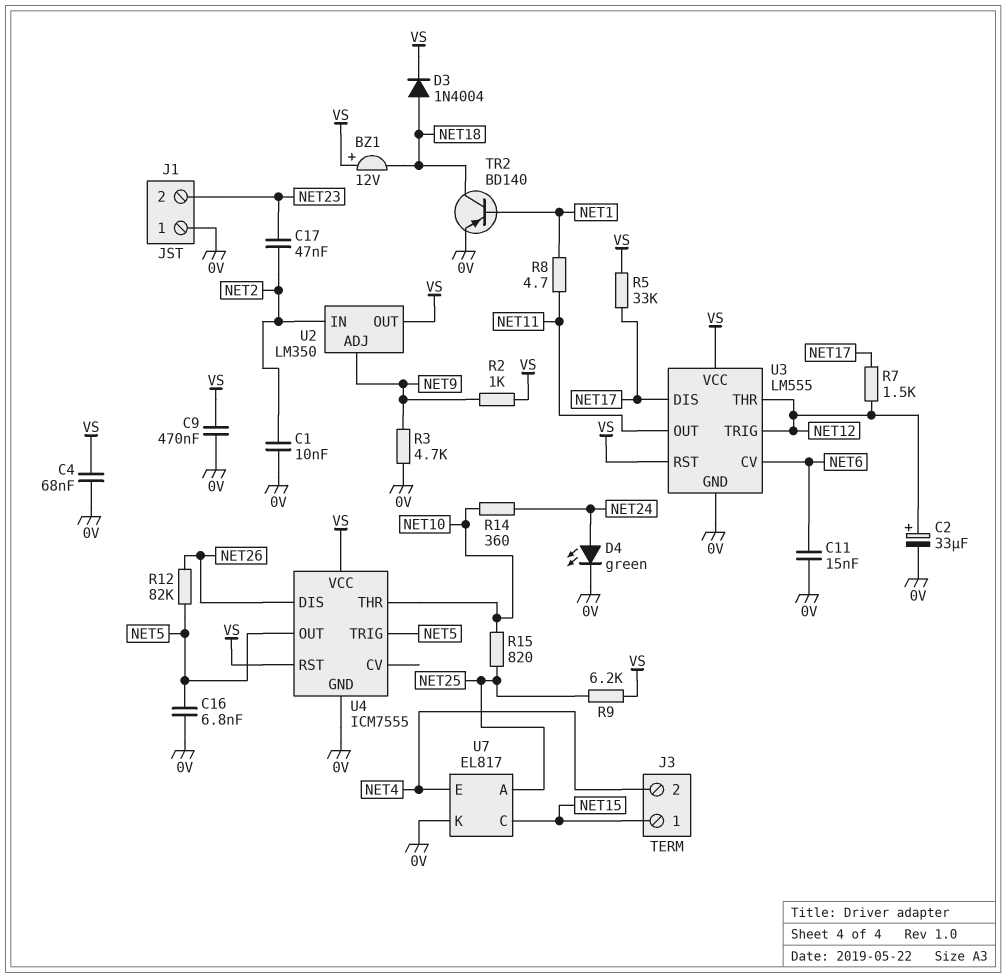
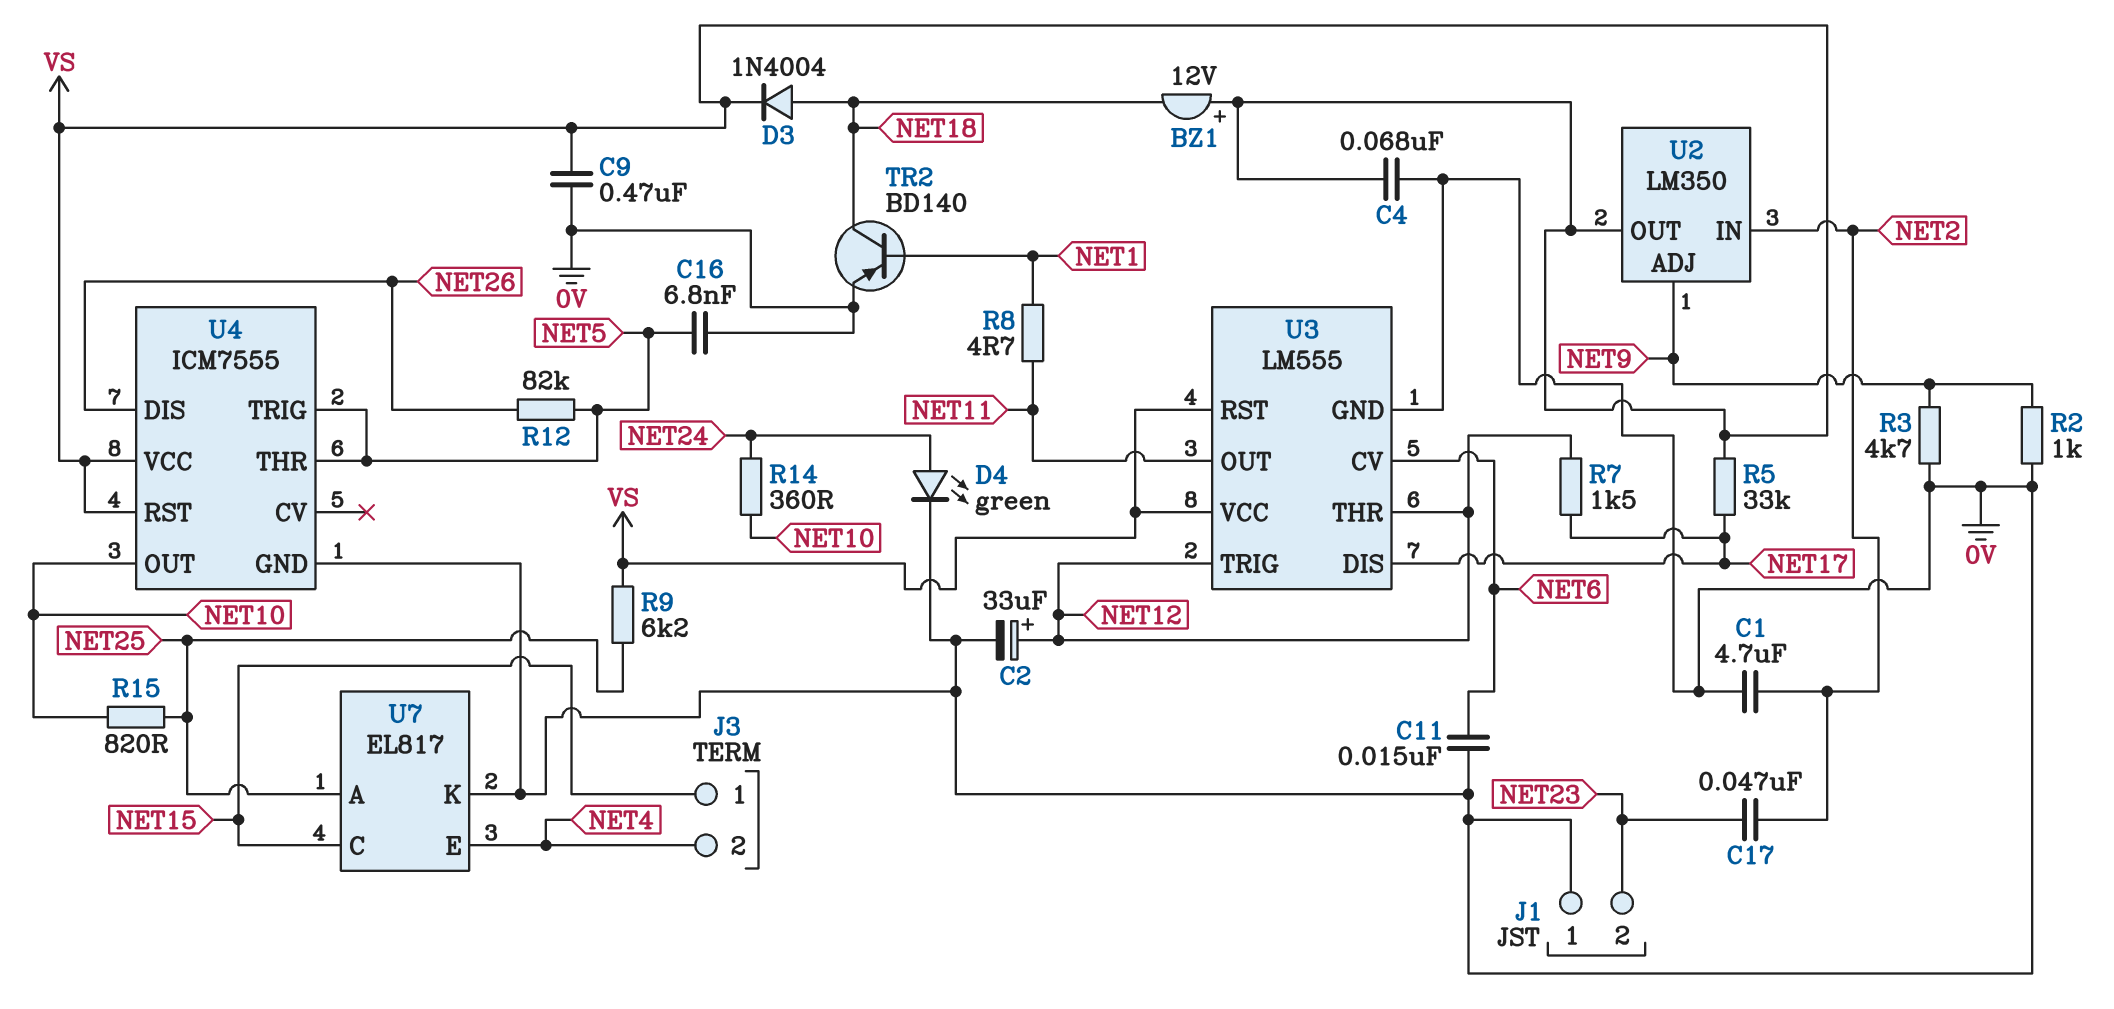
C1: 10nF (0V, NET2) -> 4.7uF (0V, NET2)
R2: 1k (NET9, VS) -> 1k (0V, NET9)
U4 pin OUT: NET5 -> NET10
U4 pin THR: NET10 -> NET5

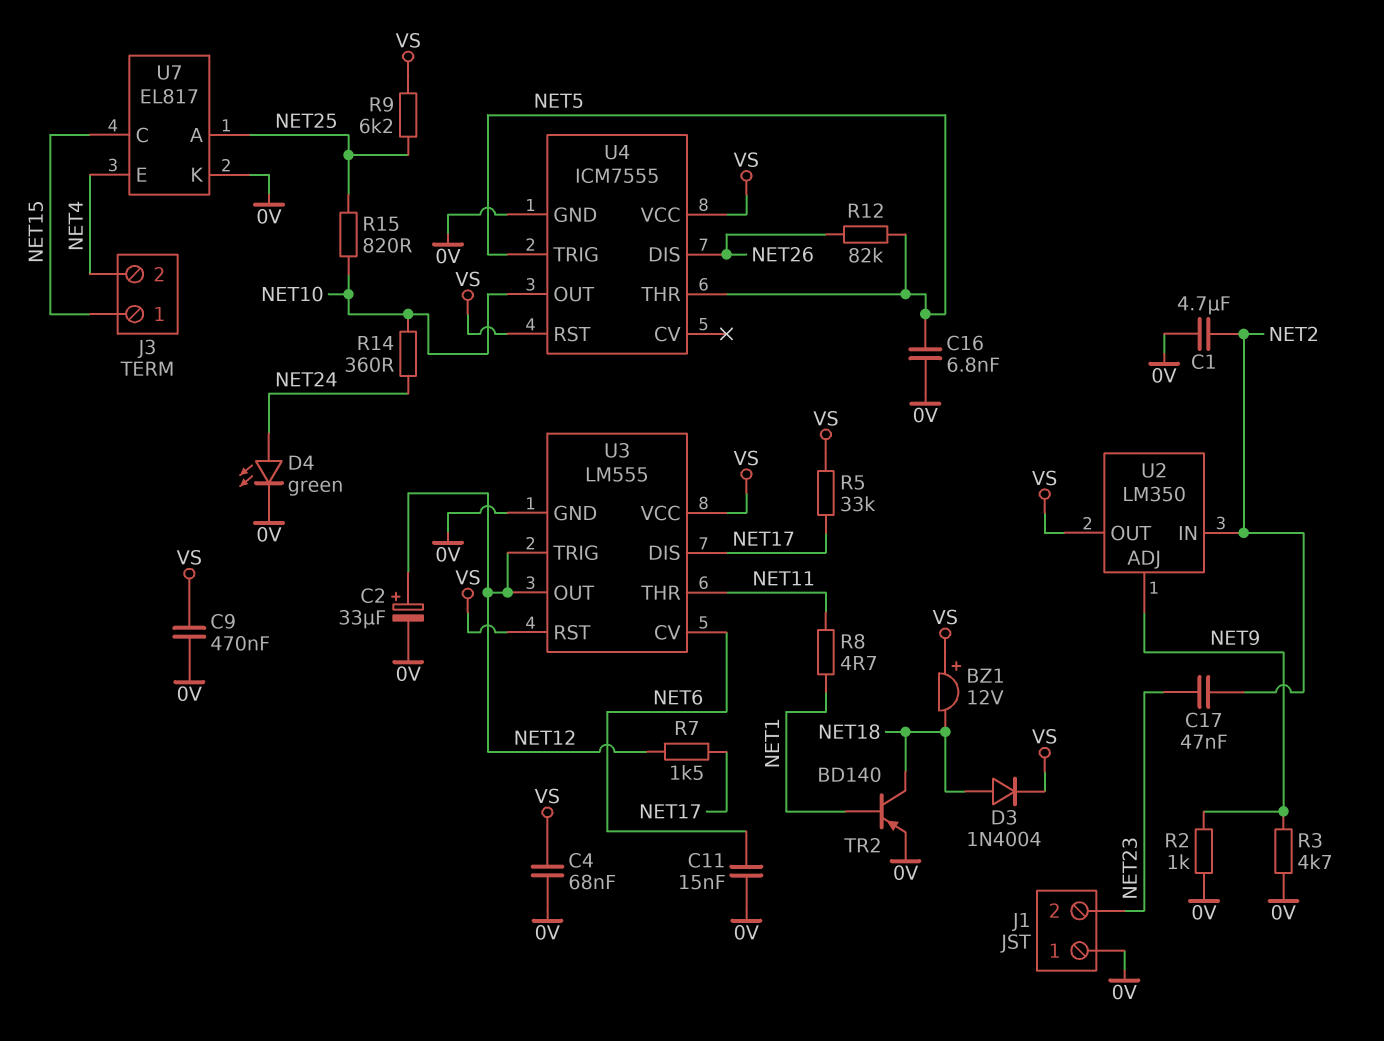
U3 pin OUT: NET11 -> NET12
U3 pin THR: NET12 -> NET11

